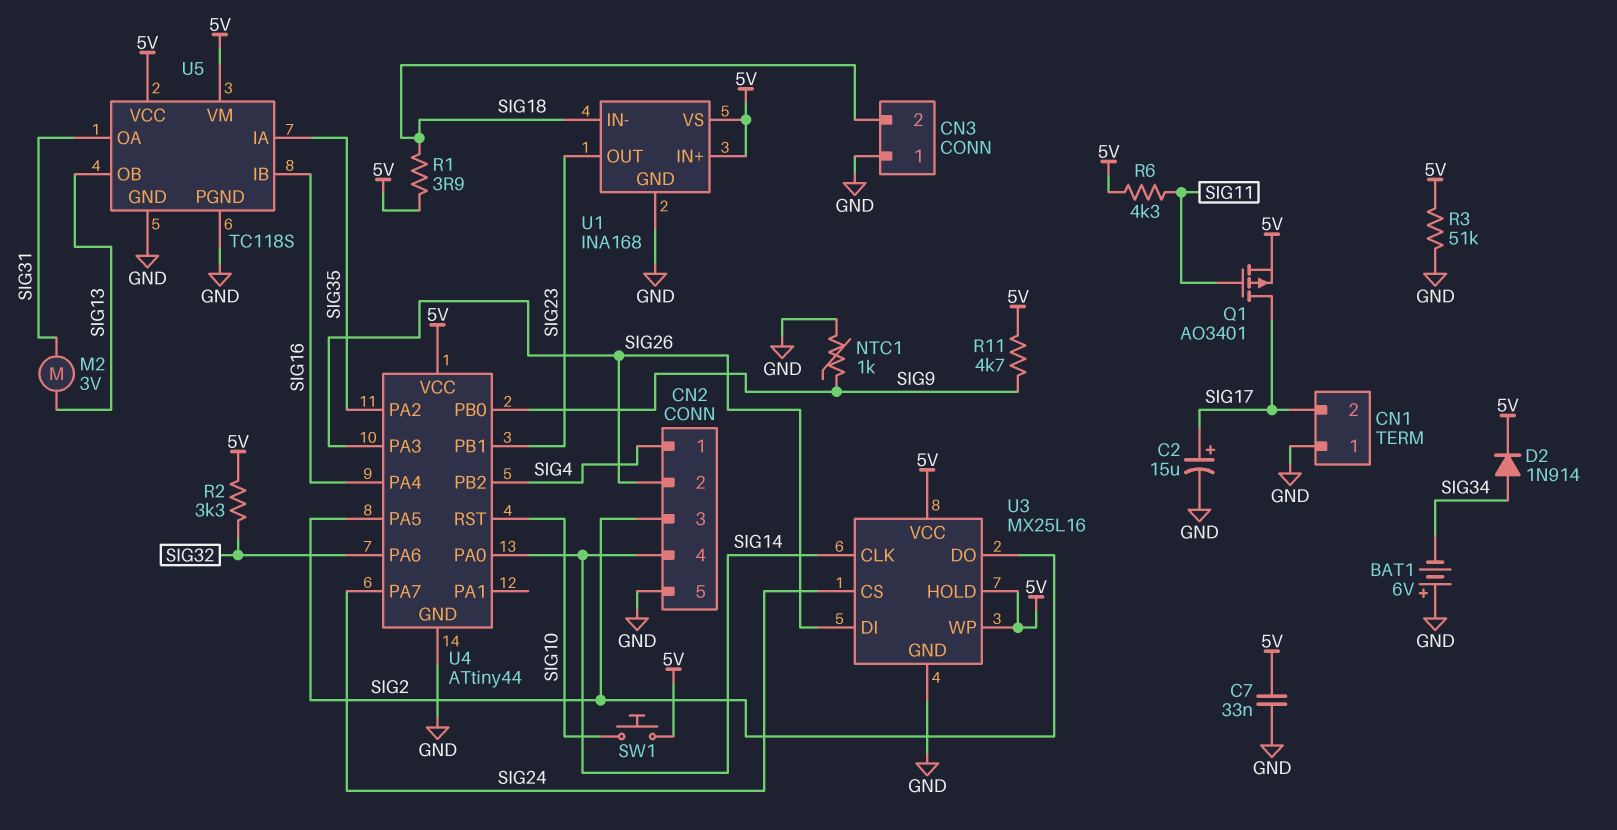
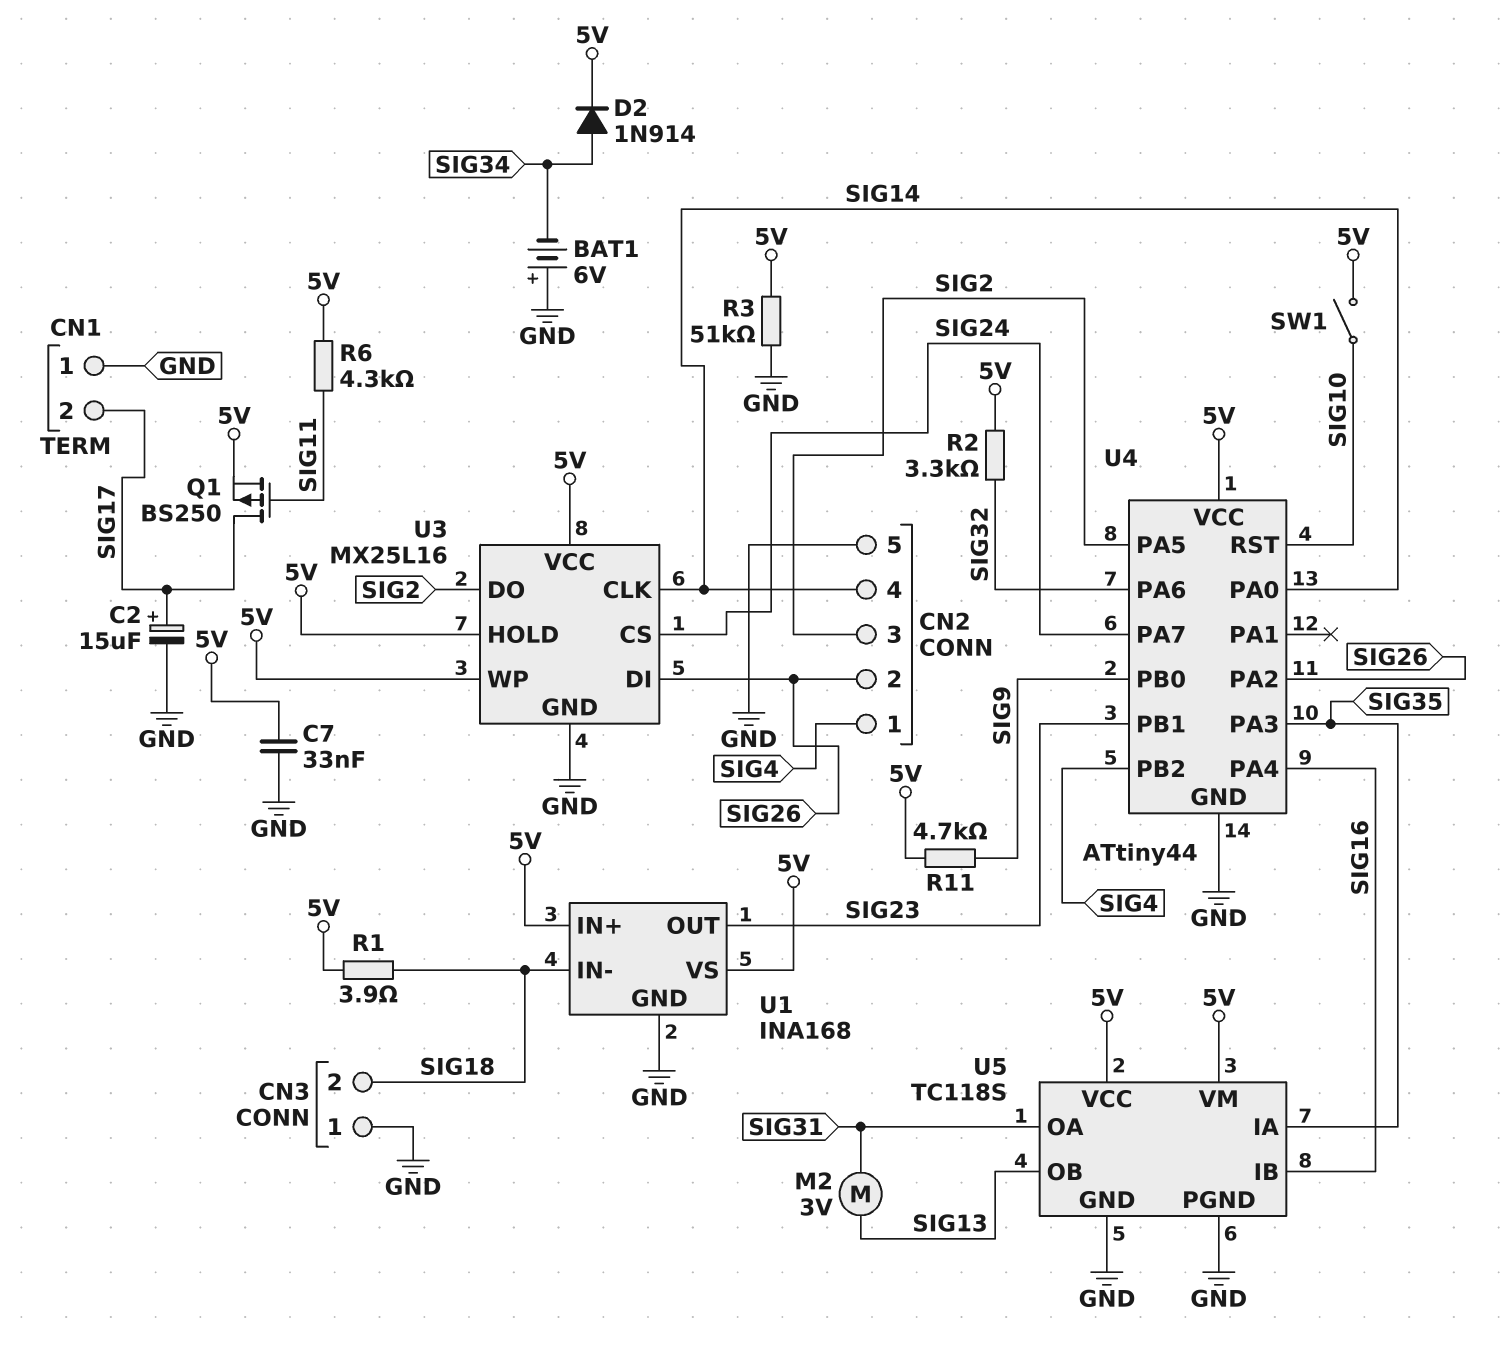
NTC1: 1k (GND, SIG9) -> none
Q1: PMOS AO3401 (G SIG11, D SIG17, S 5V) -> PMOS BS250 (G SIG11, D SIG17, S 5V)
SW1: button (5V, SIG10) -> switch (5V, SIG10)
U4 pin PA2: SIG35 -> SIG26
U4 pin PA3: SIG26 -> SIG35

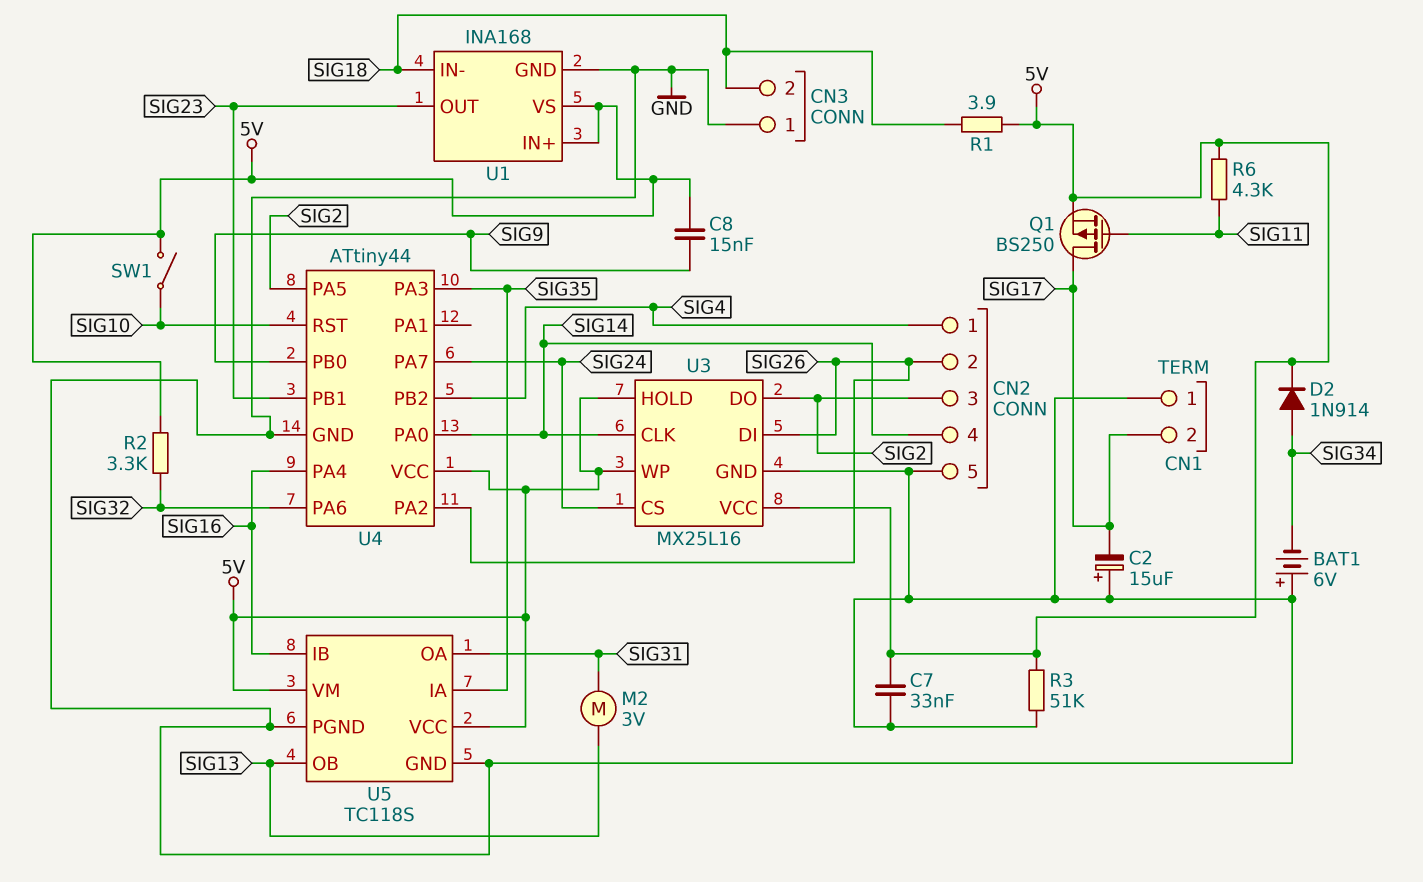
C2: 15uF (plus SIG17, minus GND) -> 15uF (plus GND, minus SIG17)
C8: none -> 15nF (5V, SIG9)
R11: 4.7k (5V, SIG9) -> none

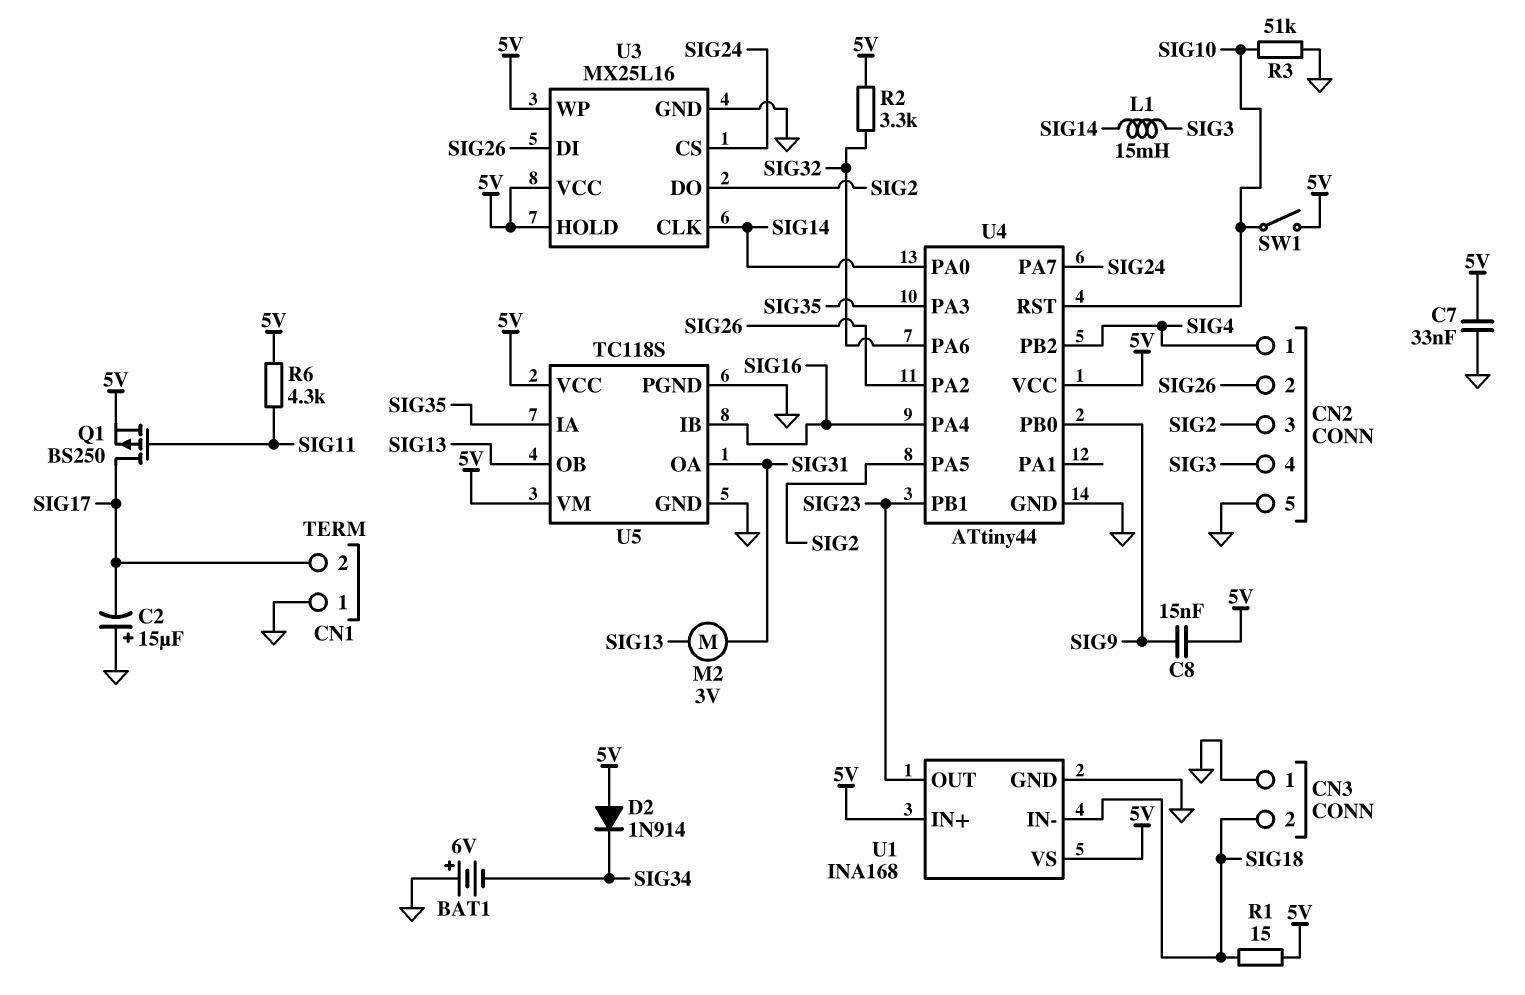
CN2 pin 4: SIG14 -> SIG3
D2: diode 1N914 (A SIG34, K 5V) -> diode 1N914 (A 5V, K SIG34)
L1: none -> 15mH (SIG3, SIG14)
R1: 3.9 (5V, SIG18) -> 15 (5V, SIG18)
R3: 51k (5V, GND) -> 51k (GND, SIG10)

